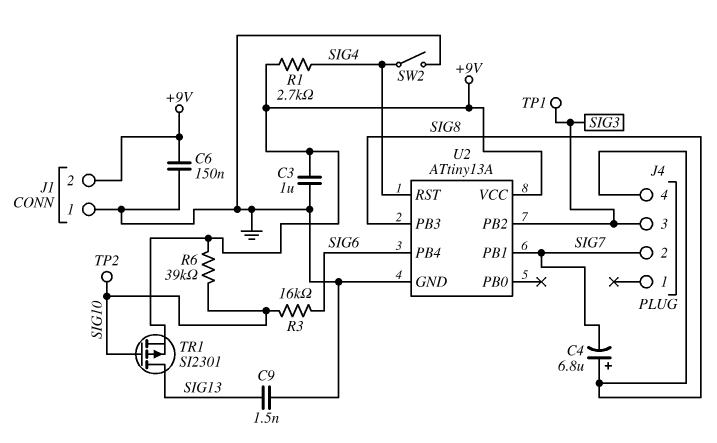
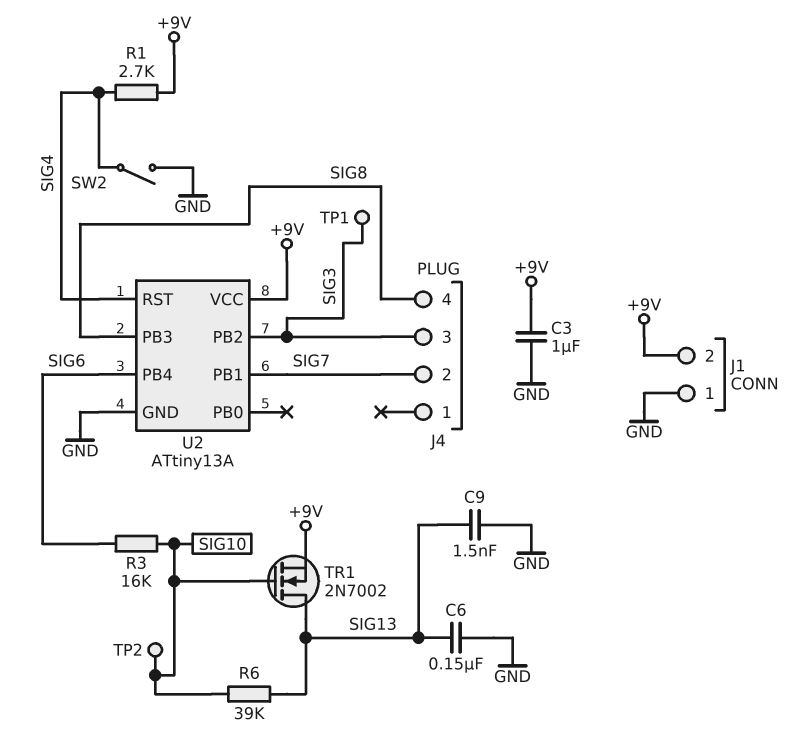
C4: 6.8uF (plus SIG8, minus SIG7) -> none
C6: 150nF (+9V, GND) -> 150nF (GND, SIG13)
R6: 39k (+9V, SIG10) -> 39k (SIG10, SIG13)
TR1: PMOS SI2301 (G SIG10, D SIG13, S +9V) -> NMOS 2N7002 (G SIG10, D SIG13, S +9V)

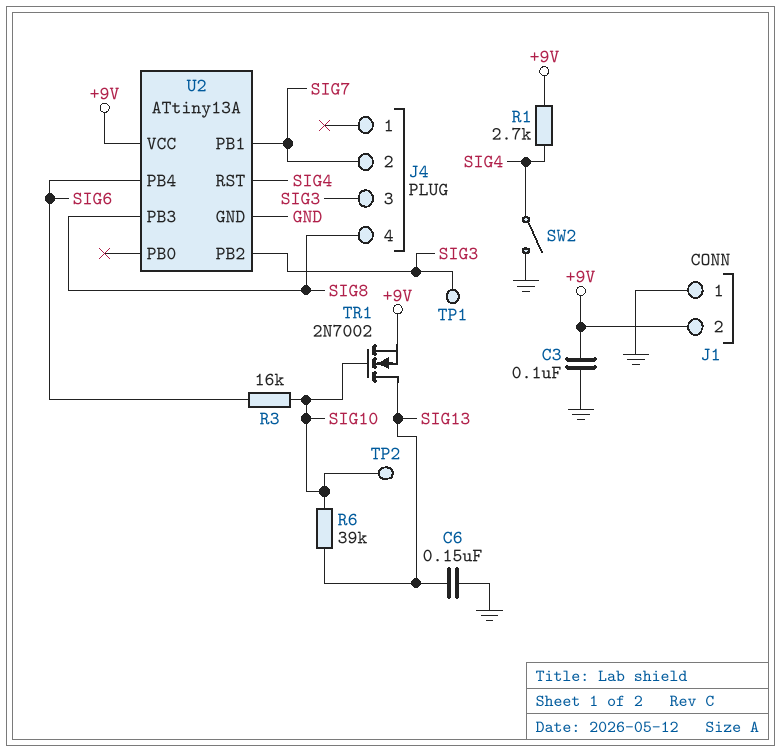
C3: 1uF (+9V, GND) -> 100nF (+9V, GND)
C9: 1.5nF (GND, SIG13) -> none

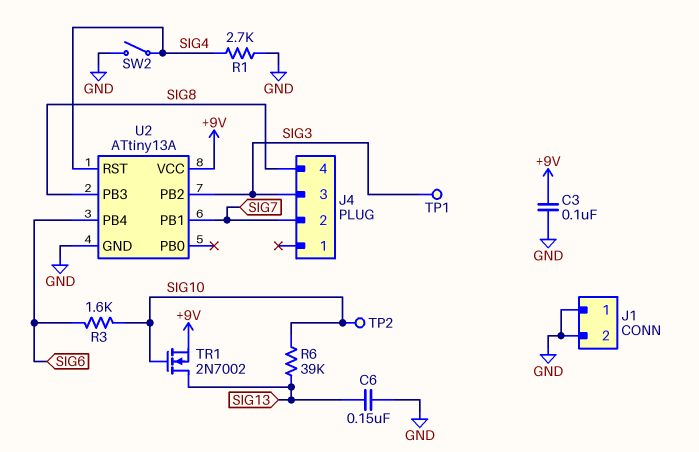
J1 pin 2: +9V -> GND
R1: 2.7k (+9V, SIG4) -> 2.7k (GND, SIG4)
R3: 16k (SIG6, SIG10) -> 1.6k (SIG6, SIG10)

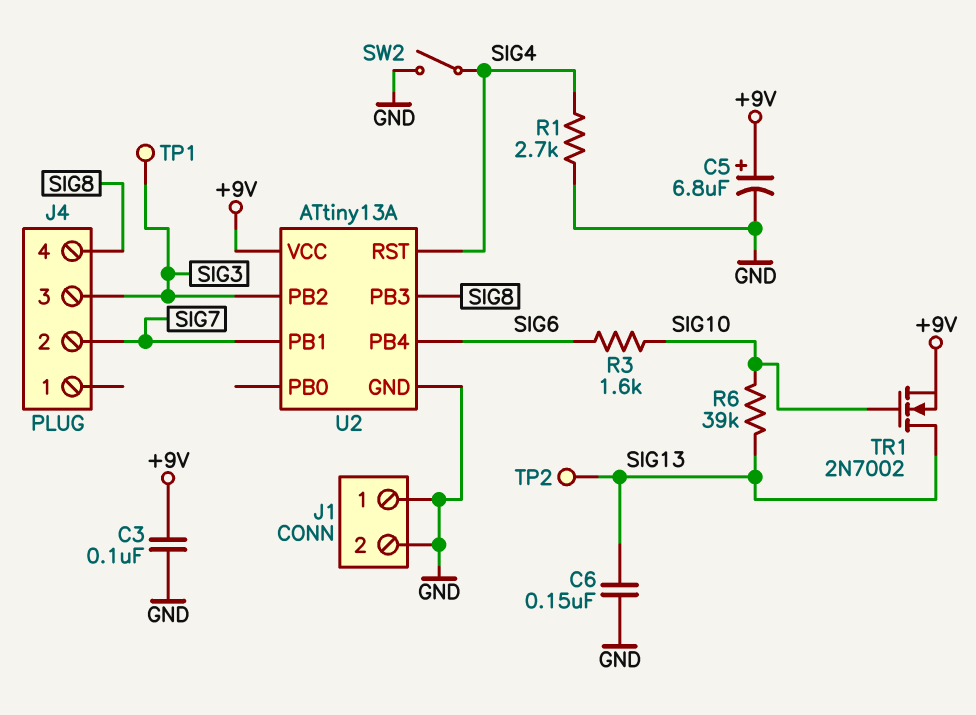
C5: none -> 6.8uF (plus +9V, minus GND)
TP2: test point (SIG10) -> test point (SIG13)

